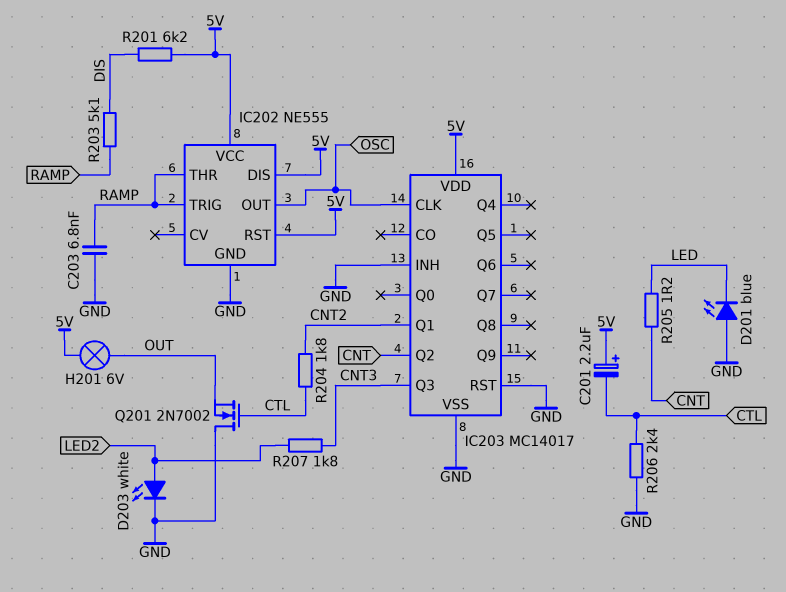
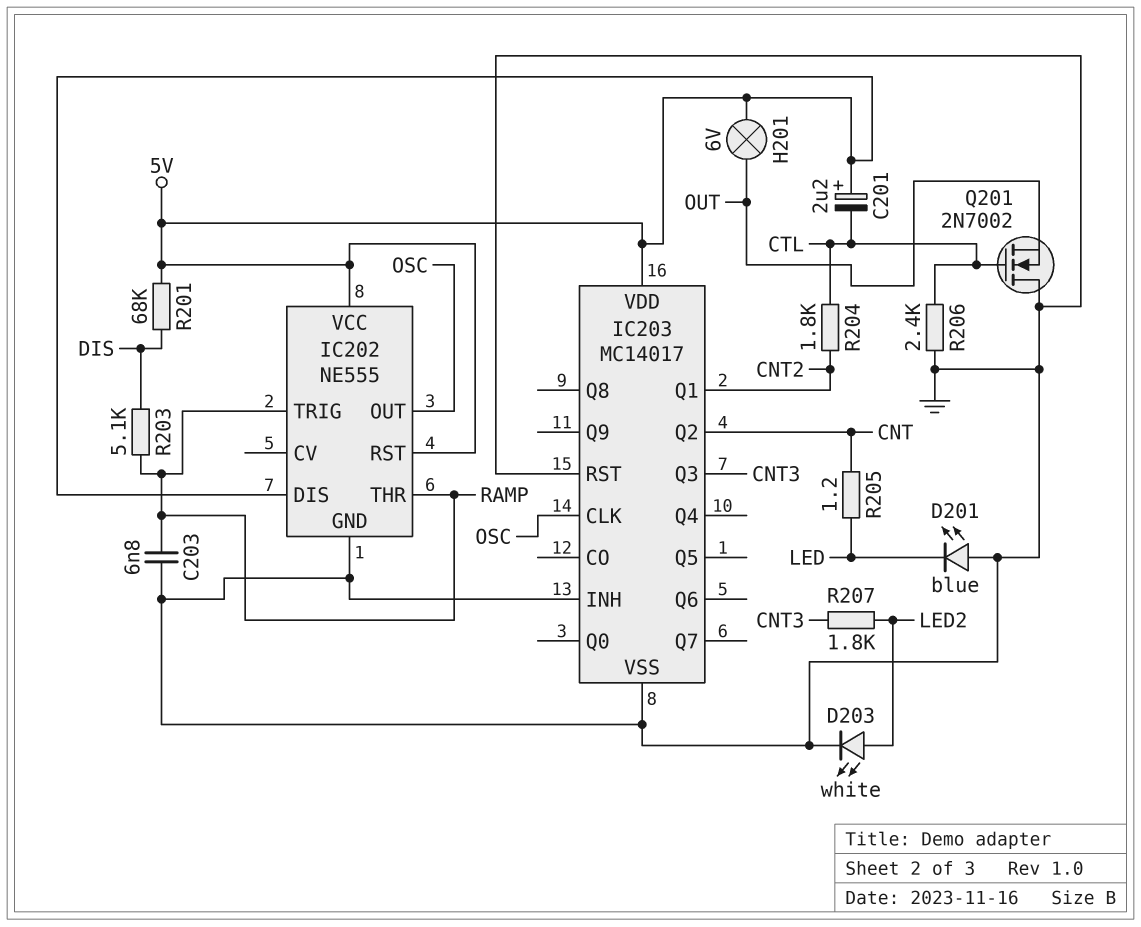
R201: 6.2k (5V, DIS) -> 68k (5V, DIS)

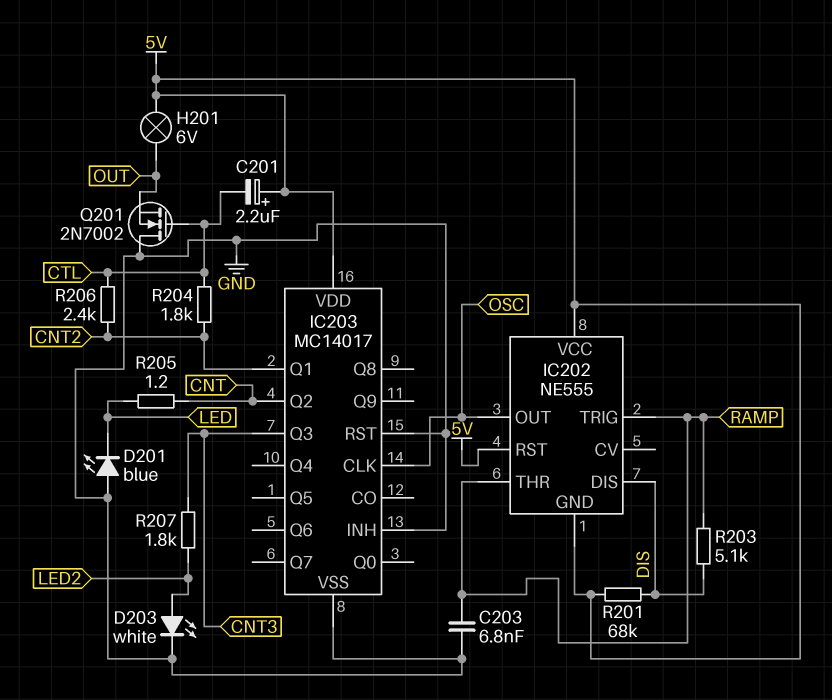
IC202 pin DIS: 5V -> DIS
IC202 pin GND: GND -> 5V
R206: 2.4k (CTL, GND) -> 2.4k (CNT2, CTL)

